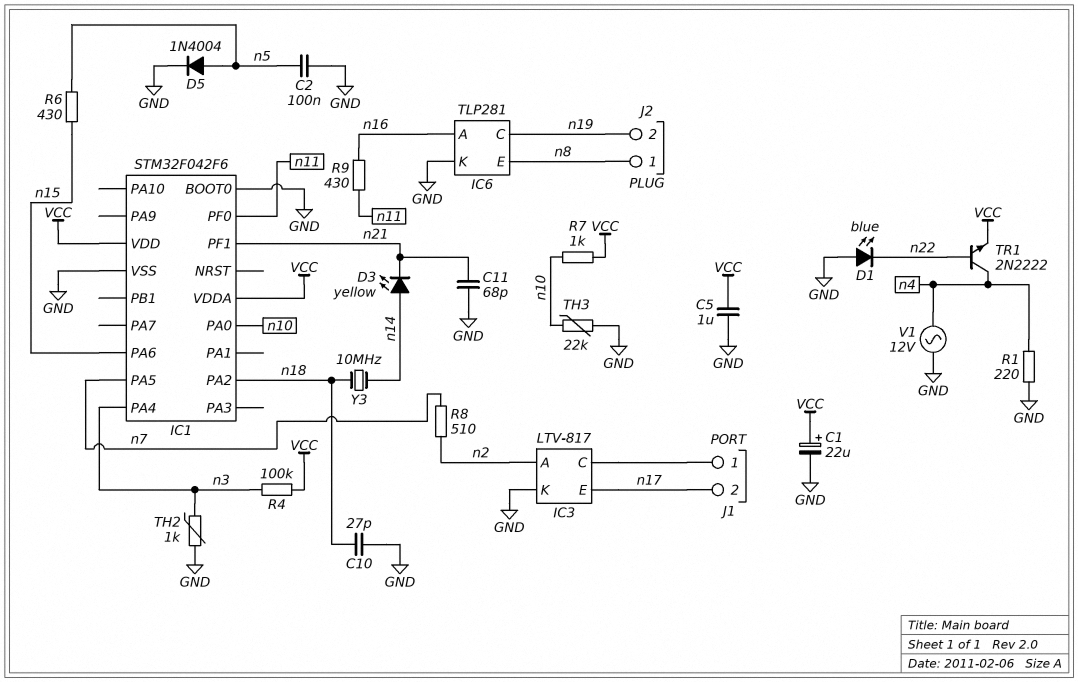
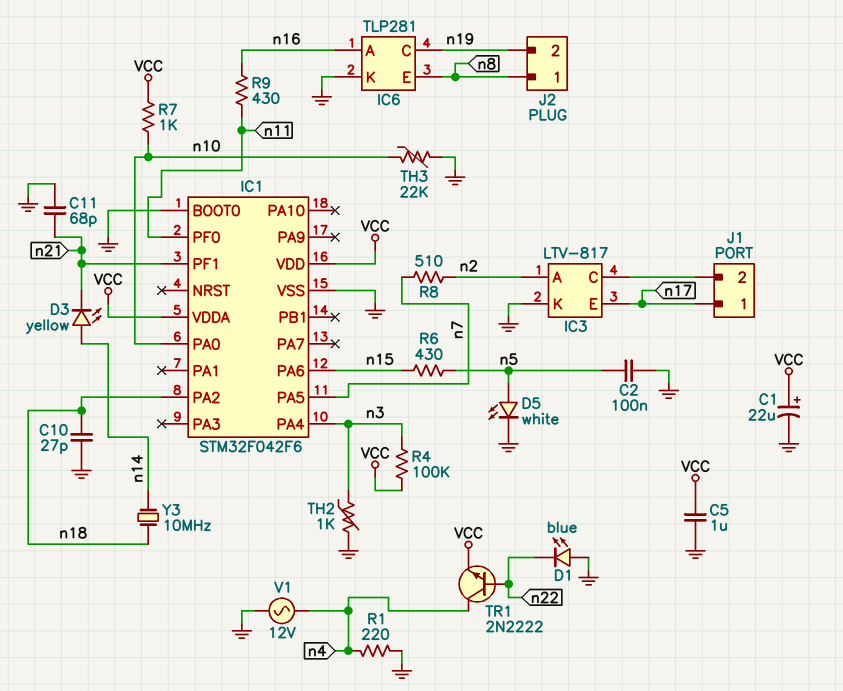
D5: diode 1N4004 (A n5, K GND) -> LED white (A n5, K GND)
J1 pin 1: IC3/C -> n17
J1 pin 2: n17 -> IC3/C

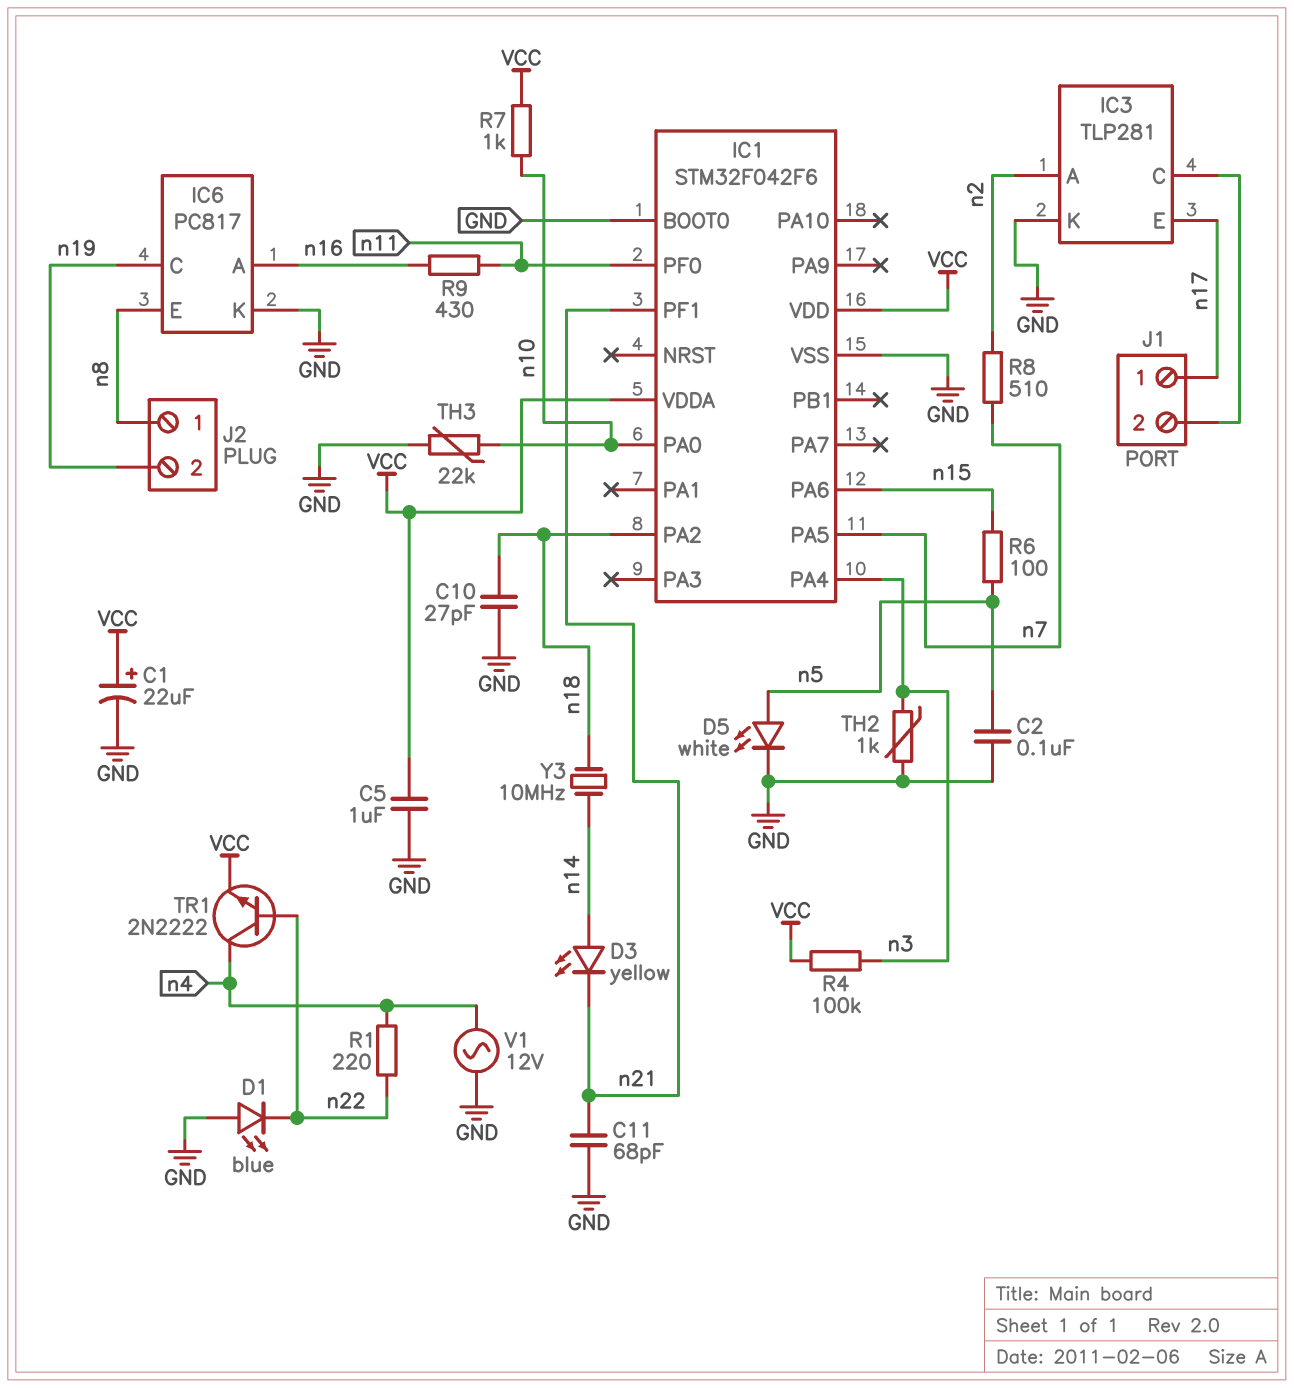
IC3: LTV-817 -> TLP281
IC6: TLP281 -> PC817
R1: 220 (GND, n4) -> 220 (n4, n22)
R6: 430 (n5, n15) -> 100 (n5, n15)

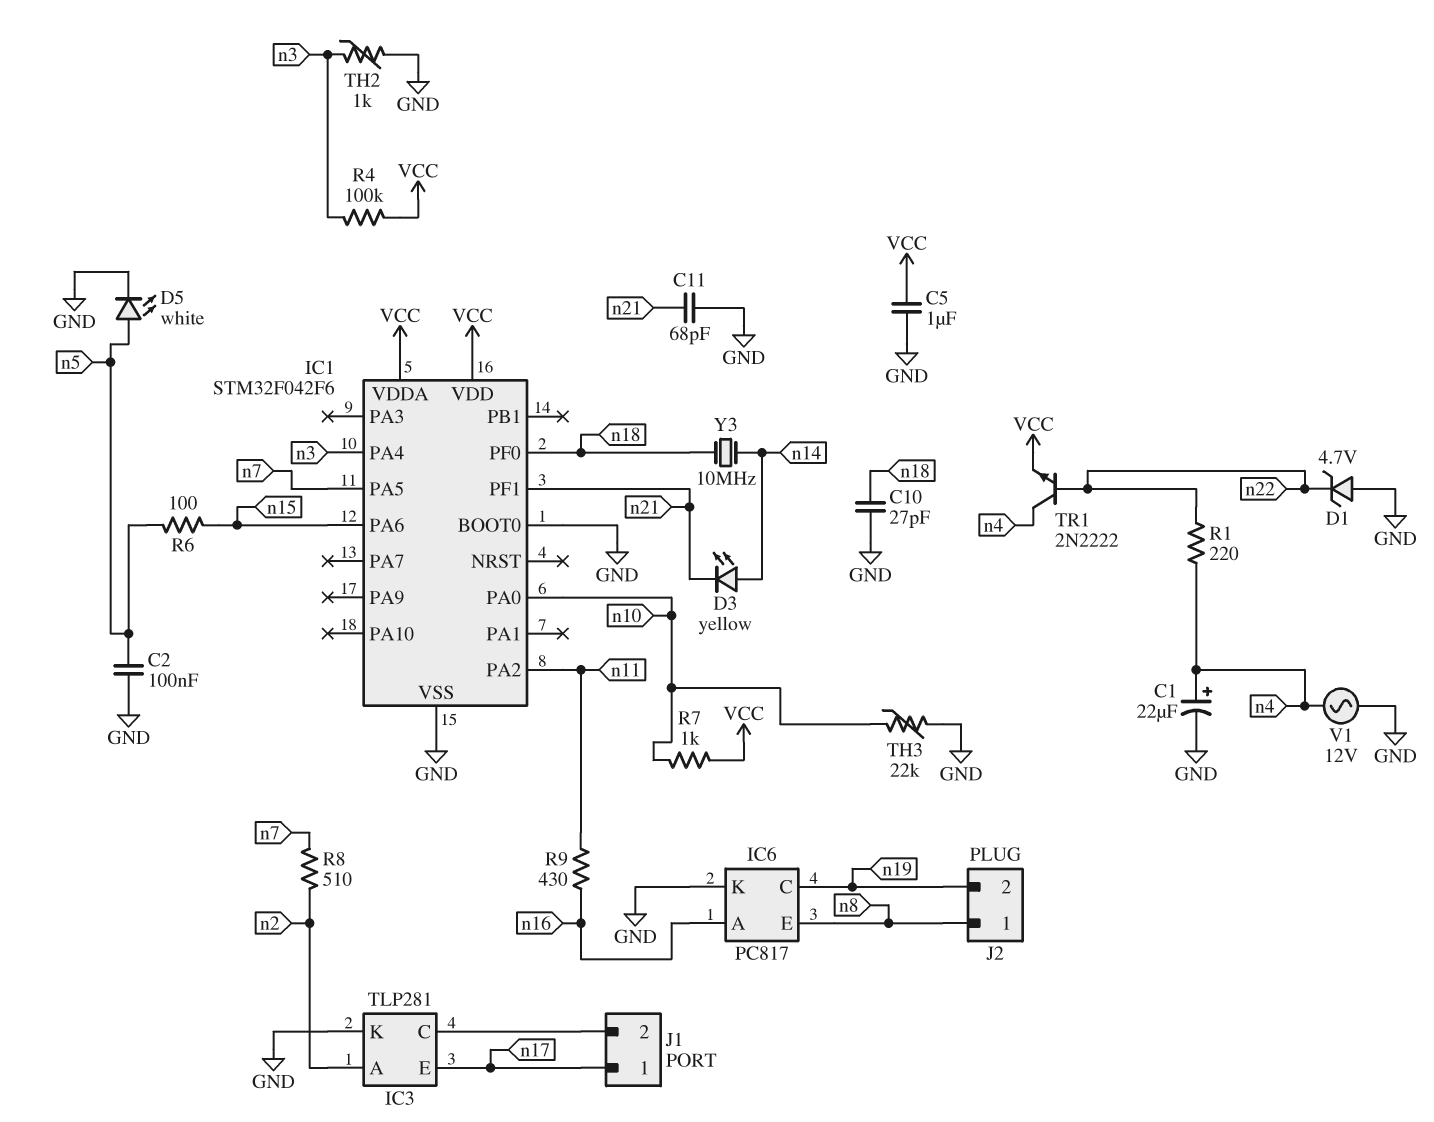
C1: 22uF (plus VCC, minus GND) -> 22uF (plus n4, minus GND)
D1: LED blue (A GND, K n22) -> zener 4.7V (A GND, K n22)
IC1 pin PA2: n18 -> n11
IC1 pin PF0: n11 -> n18

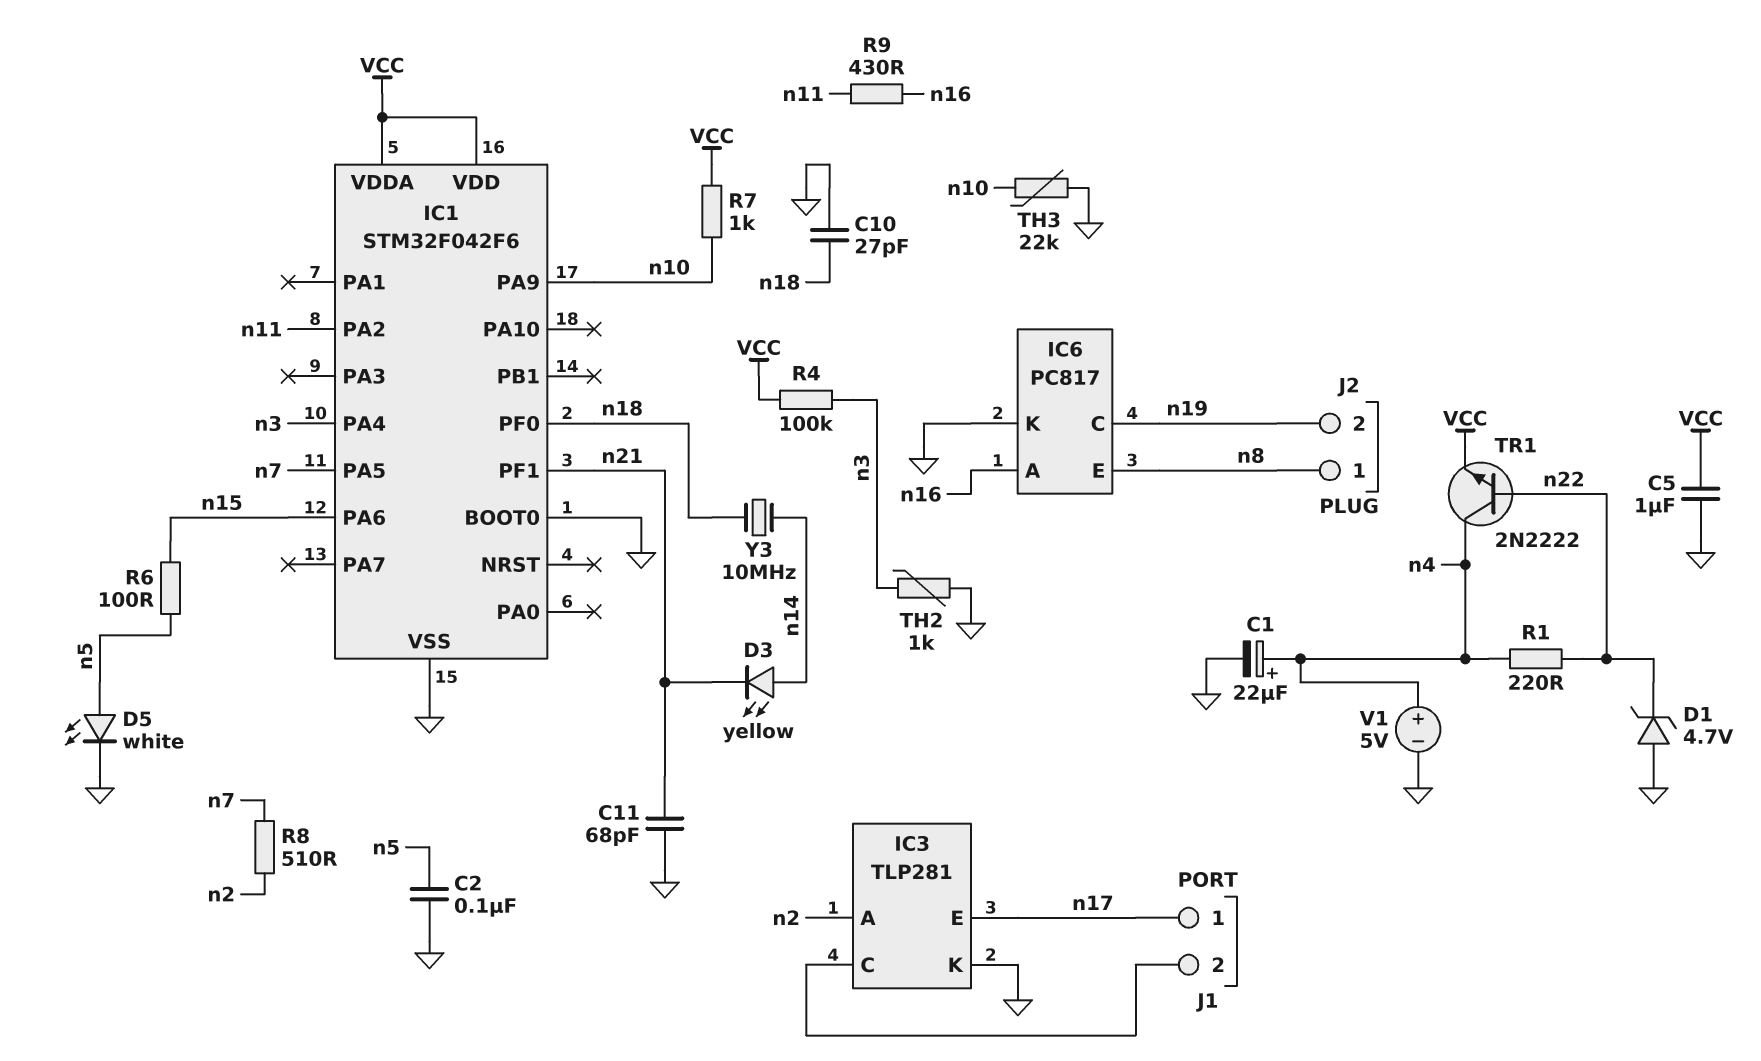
IC1 pin PA0: n10 -> none
IC1 pin PA9: none -> n10
V1: AC 12V (GND, n4) -> 5V (plus n4, minus GND)

